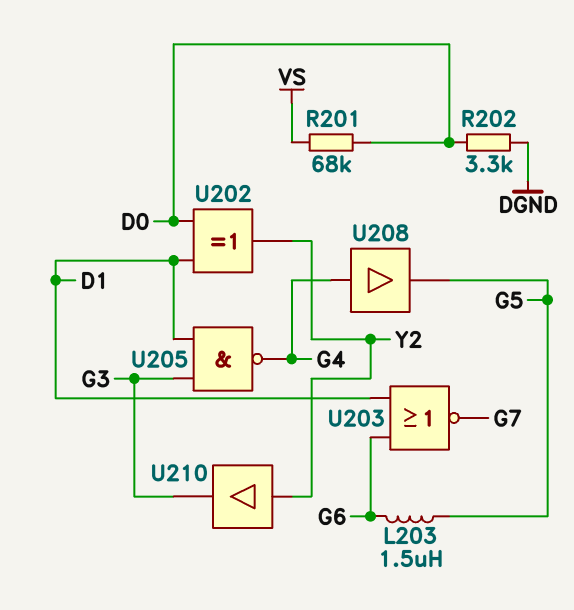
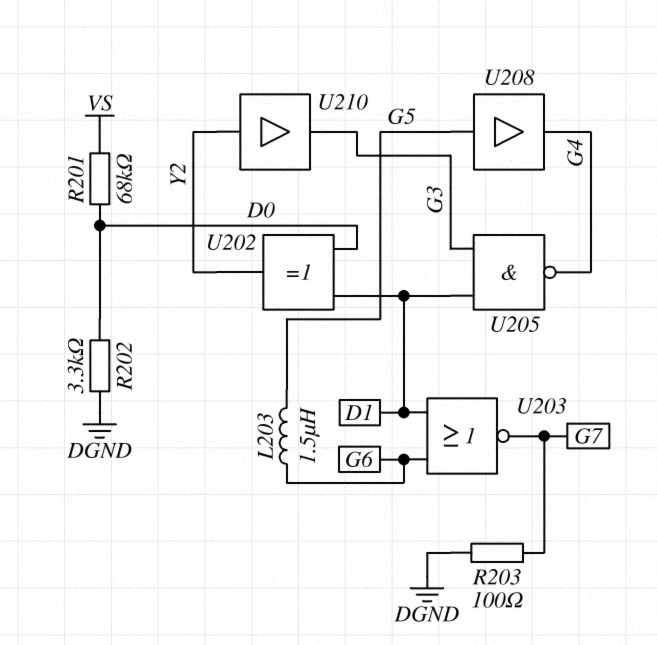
R203: none -> 100 (DGND, G7)
U208: buffer (in G4, out G5) -> buffer (in G5, out G4)

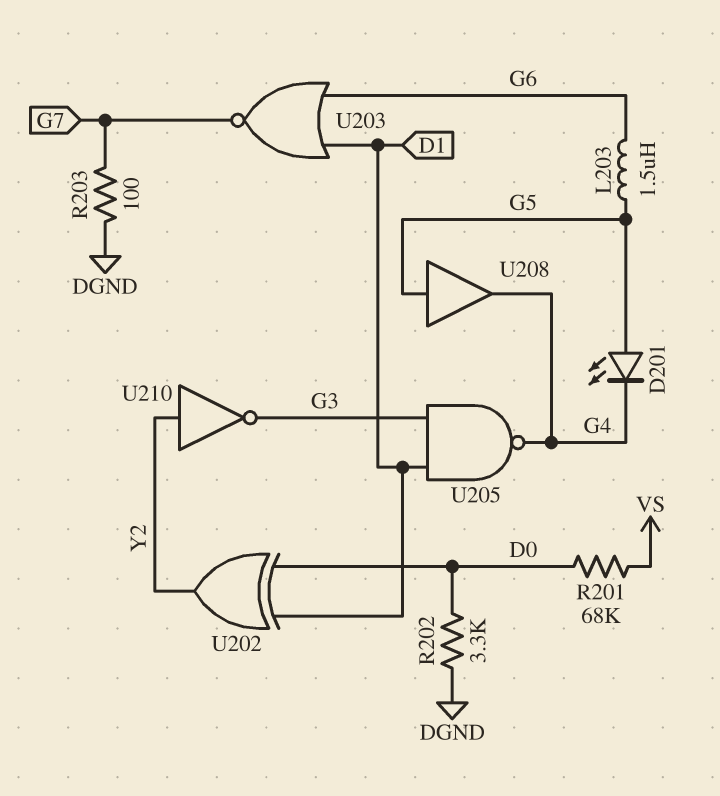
D201: none -> LED (A G5, K G4)
U210: buffer (in Y2, out G3) -> NOT (in Y2, out G3)

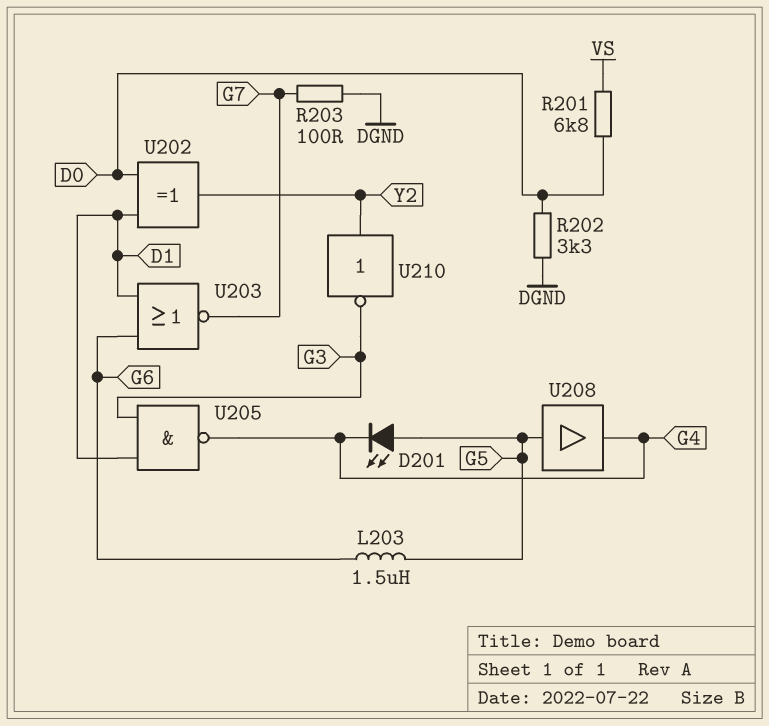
R201: 68k (D0, VS) -> 6.8k (D0, VS)

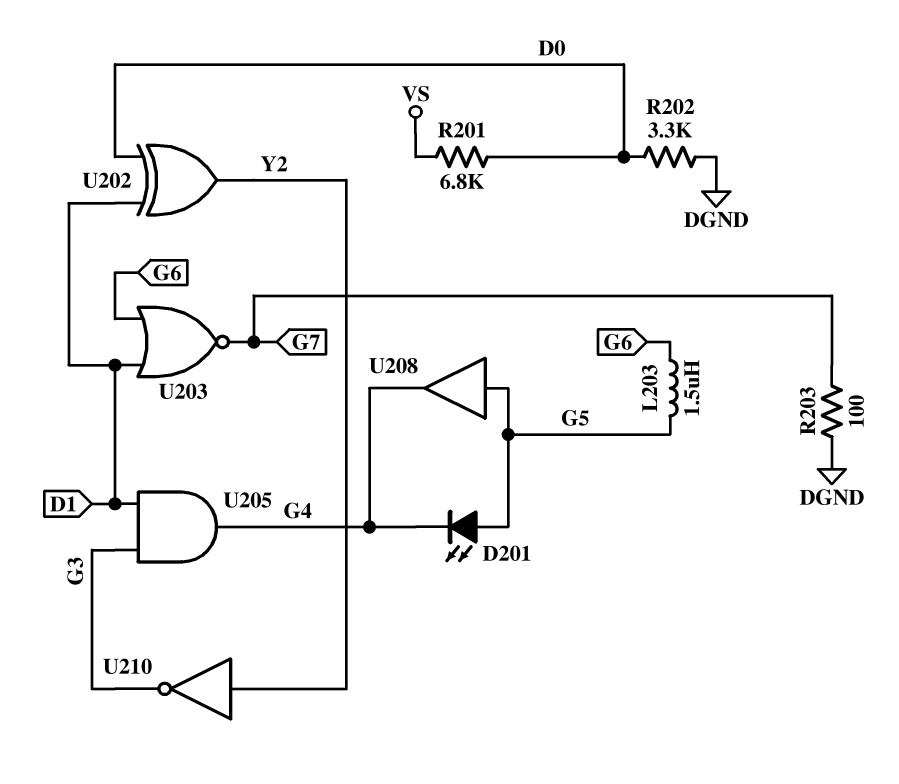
U205: NAND (in D1, in G3, out G4) -> AND (in D1, in G3, out G4)

